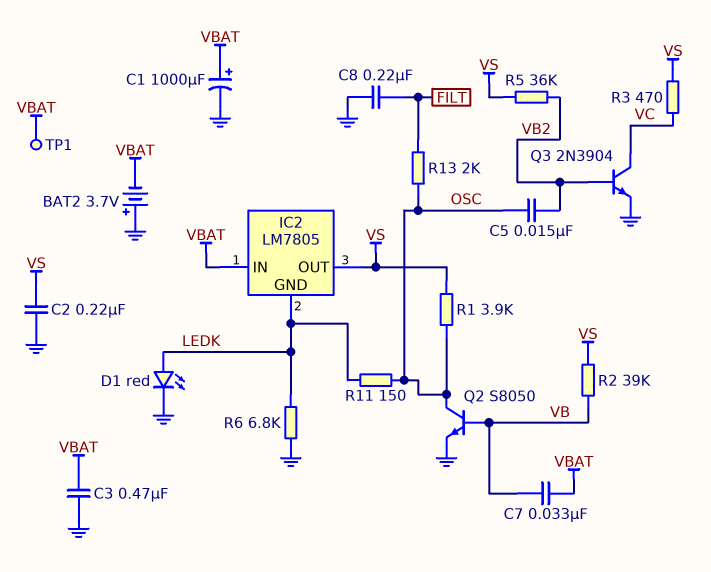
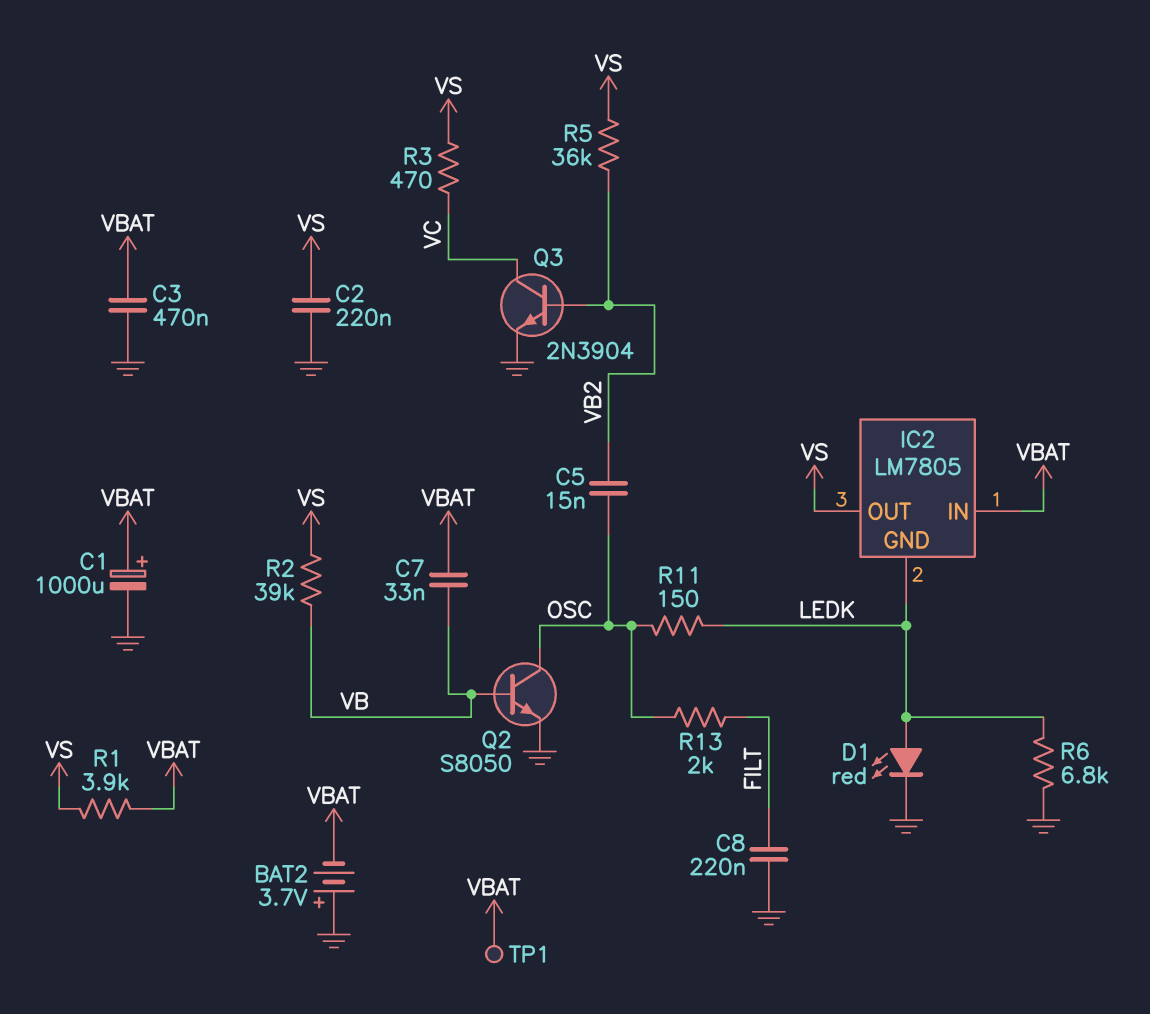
R1: 3.9k (OSC, VS) -> 3.9k (VBAT, VS)

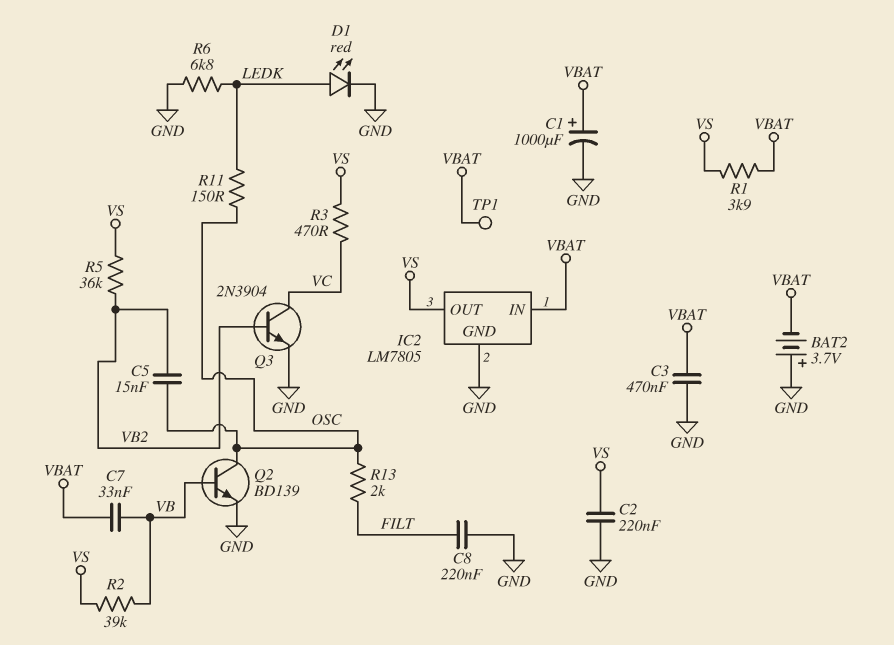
IC2 pin GND: LEDK -> GND
Q2: NPN S8050 (B VB, C OSC, E GND) -> NPN BD139 (B VB, C OSC, E GND)

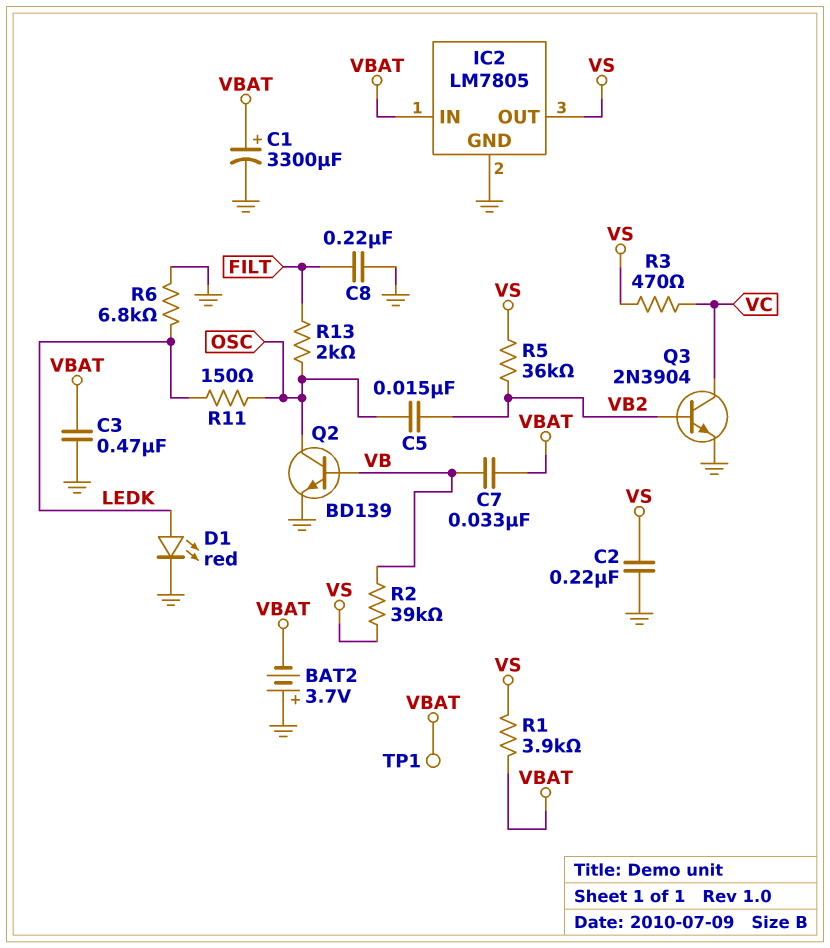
C1: 1000uF (plus VBAT, minus GND) -> 3300uF (plus VBAT, minus GND)

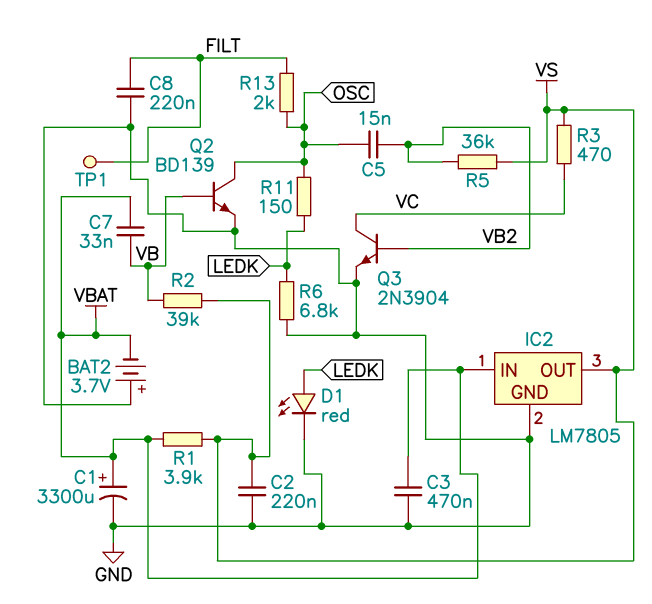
TP1: test point (VBAT) -> test point (FILT)

